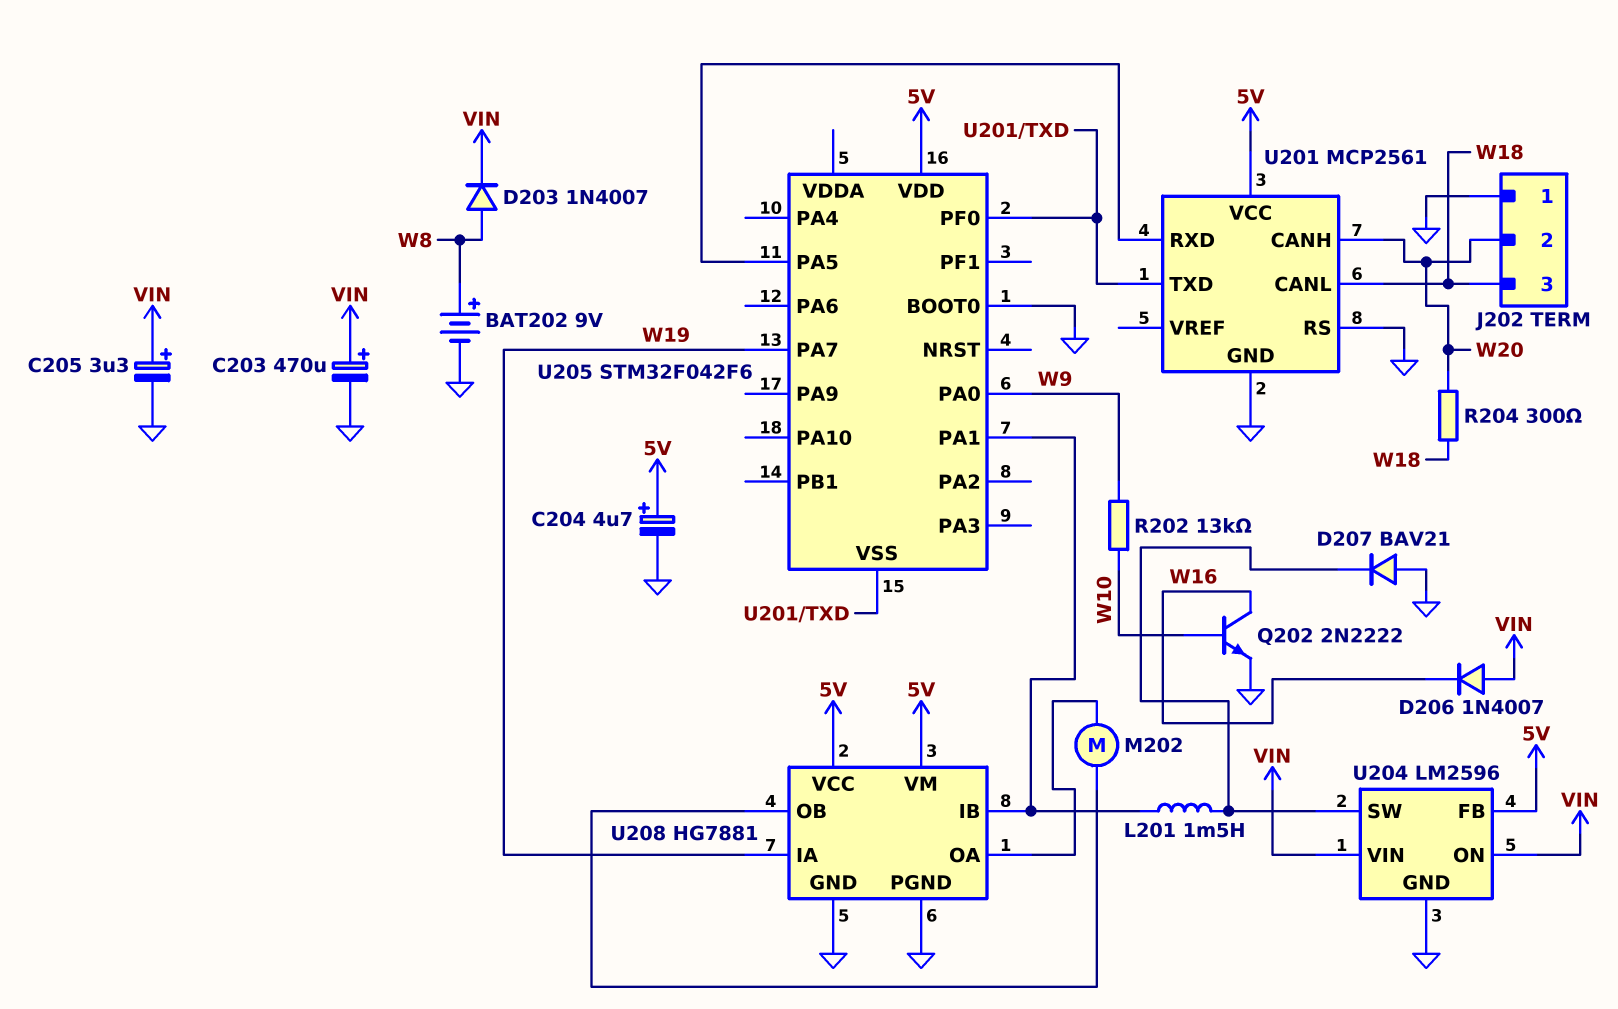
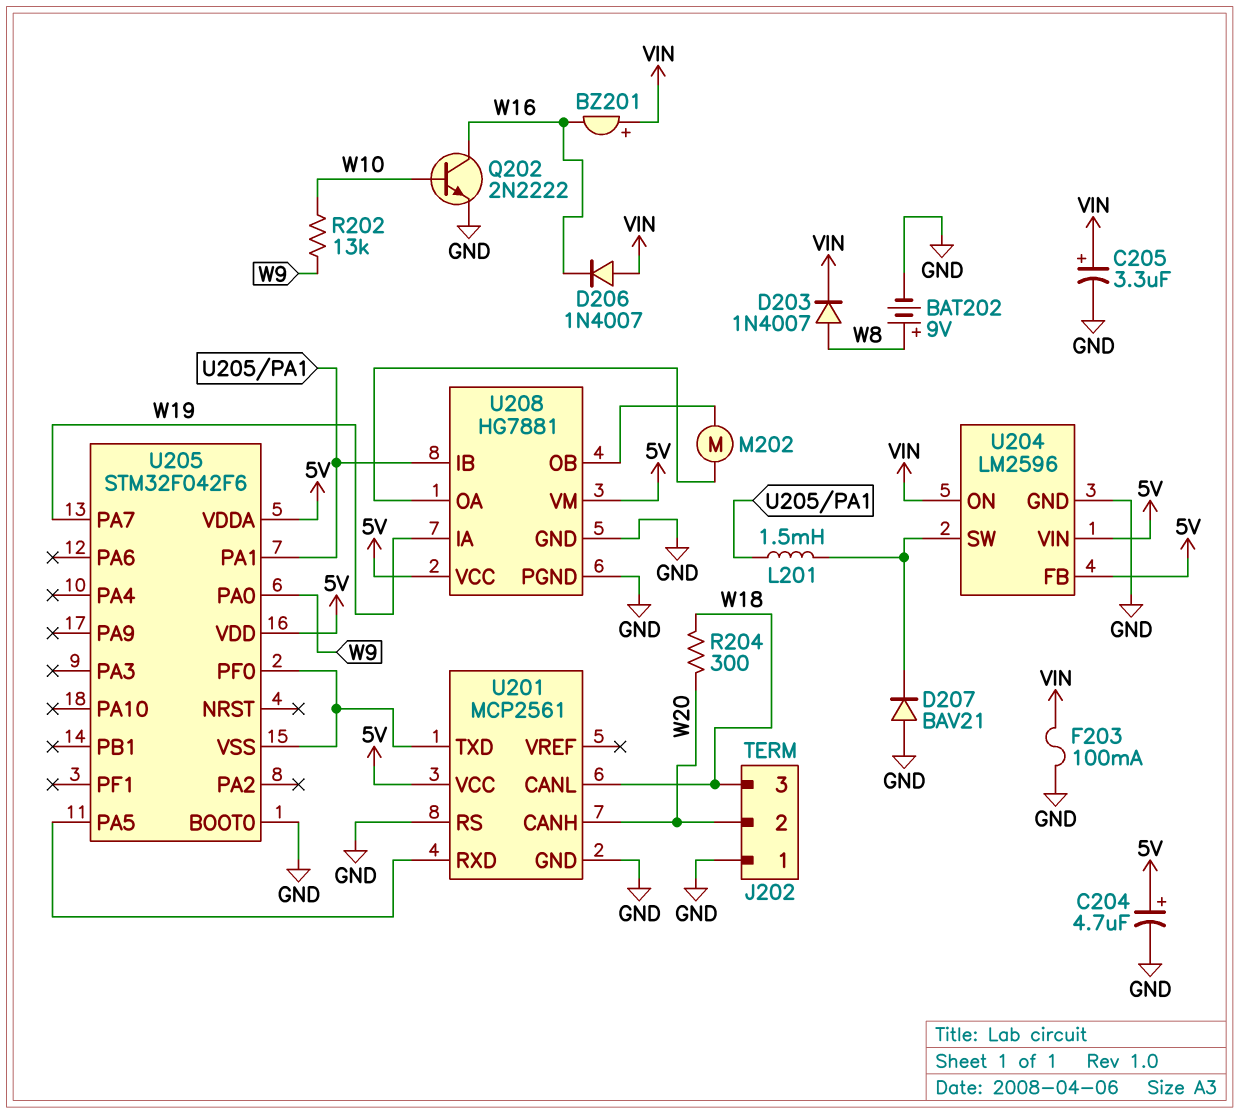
BZ201: none -> buzzer (plus VIN, minus W16)
C203: 470uF (plus VIN, minus GND) -> none
F203: none -> 100mA (GND, VIN)
U204 pin VIN: VIN -> 5V
U205 pin VDDA: none -> 5V

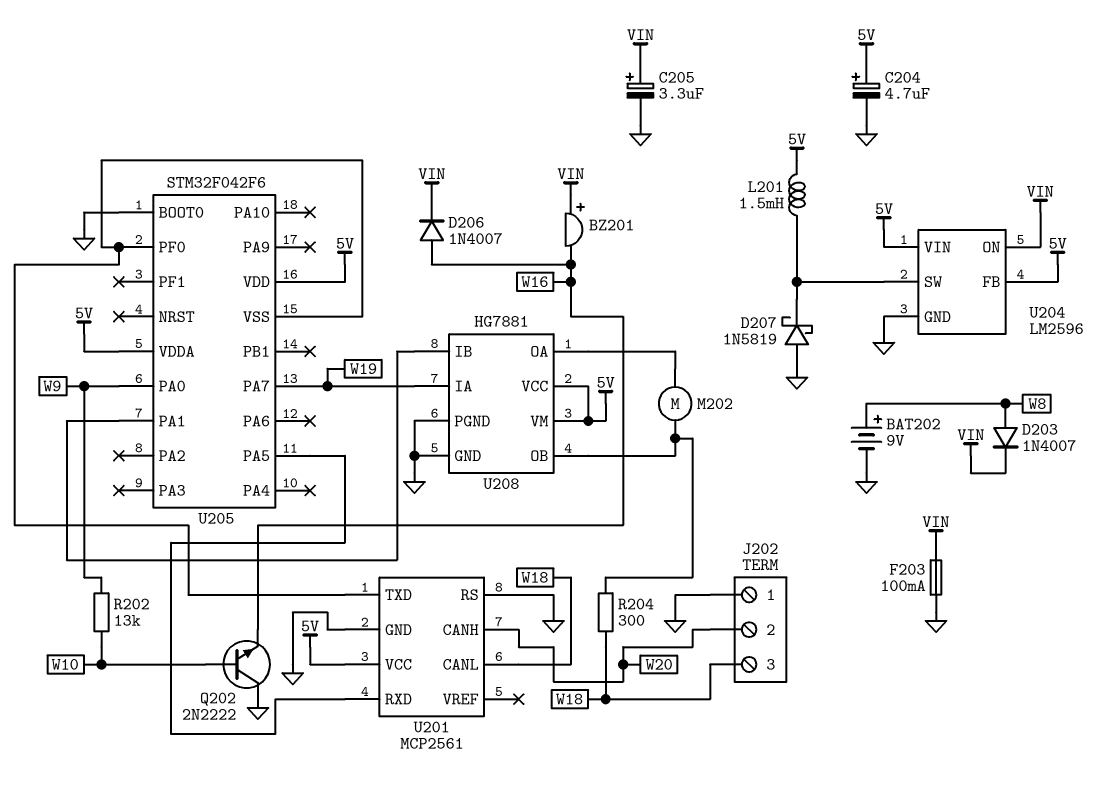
D206: diode 1N4007 (A VIN, K W16) -> diode 1N4007 (A W16, K VIN)
D207: diode BAV21 (A GND, K U204/SW) -> schottky 1N5819 (A GND, K U204/SW)
L201: 1.5mH (U204/SW, U205/PA1) -> 1.5mH (5V, U204/SW)
Q202: NPN 2N2222 (B W10, C W16, E GND) -> NPN 2N2222 (B W10, C GND, E W16)
R204: 300 (W18, W20) -> 300 (U208/OB, W18)

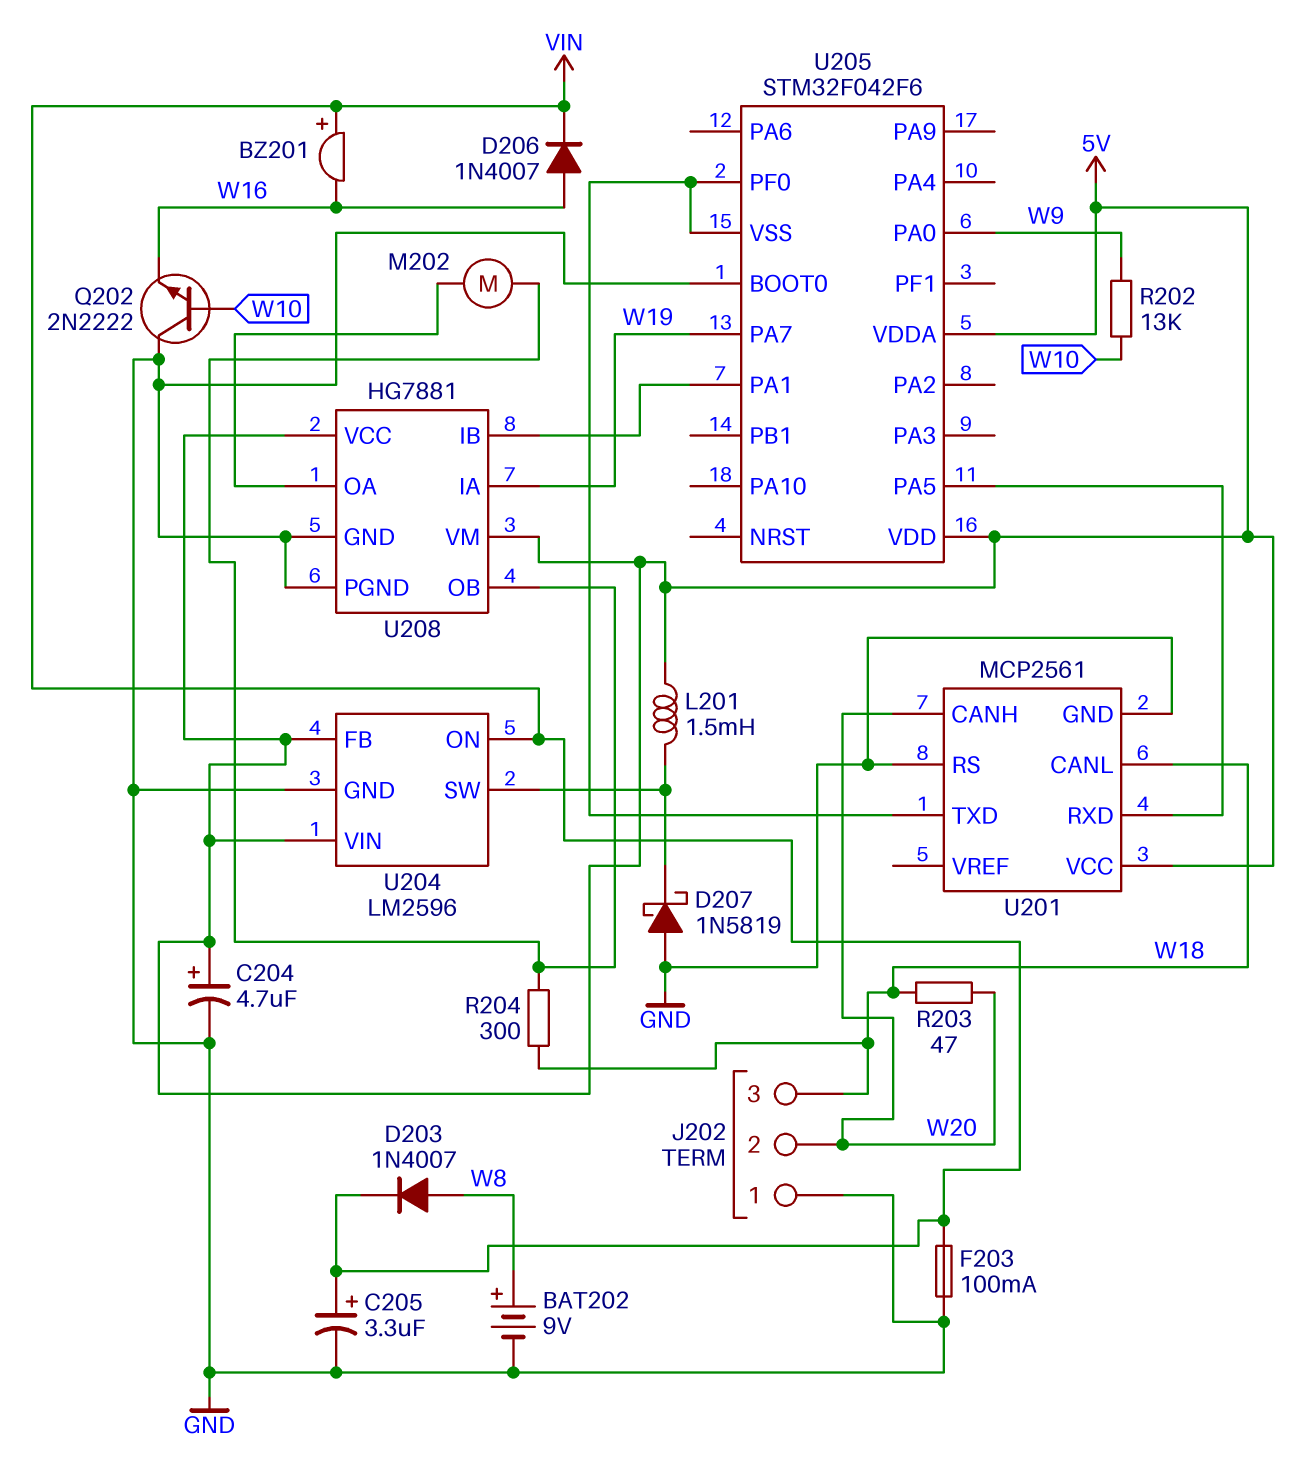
R203: none -> 47 (W18, W20)

